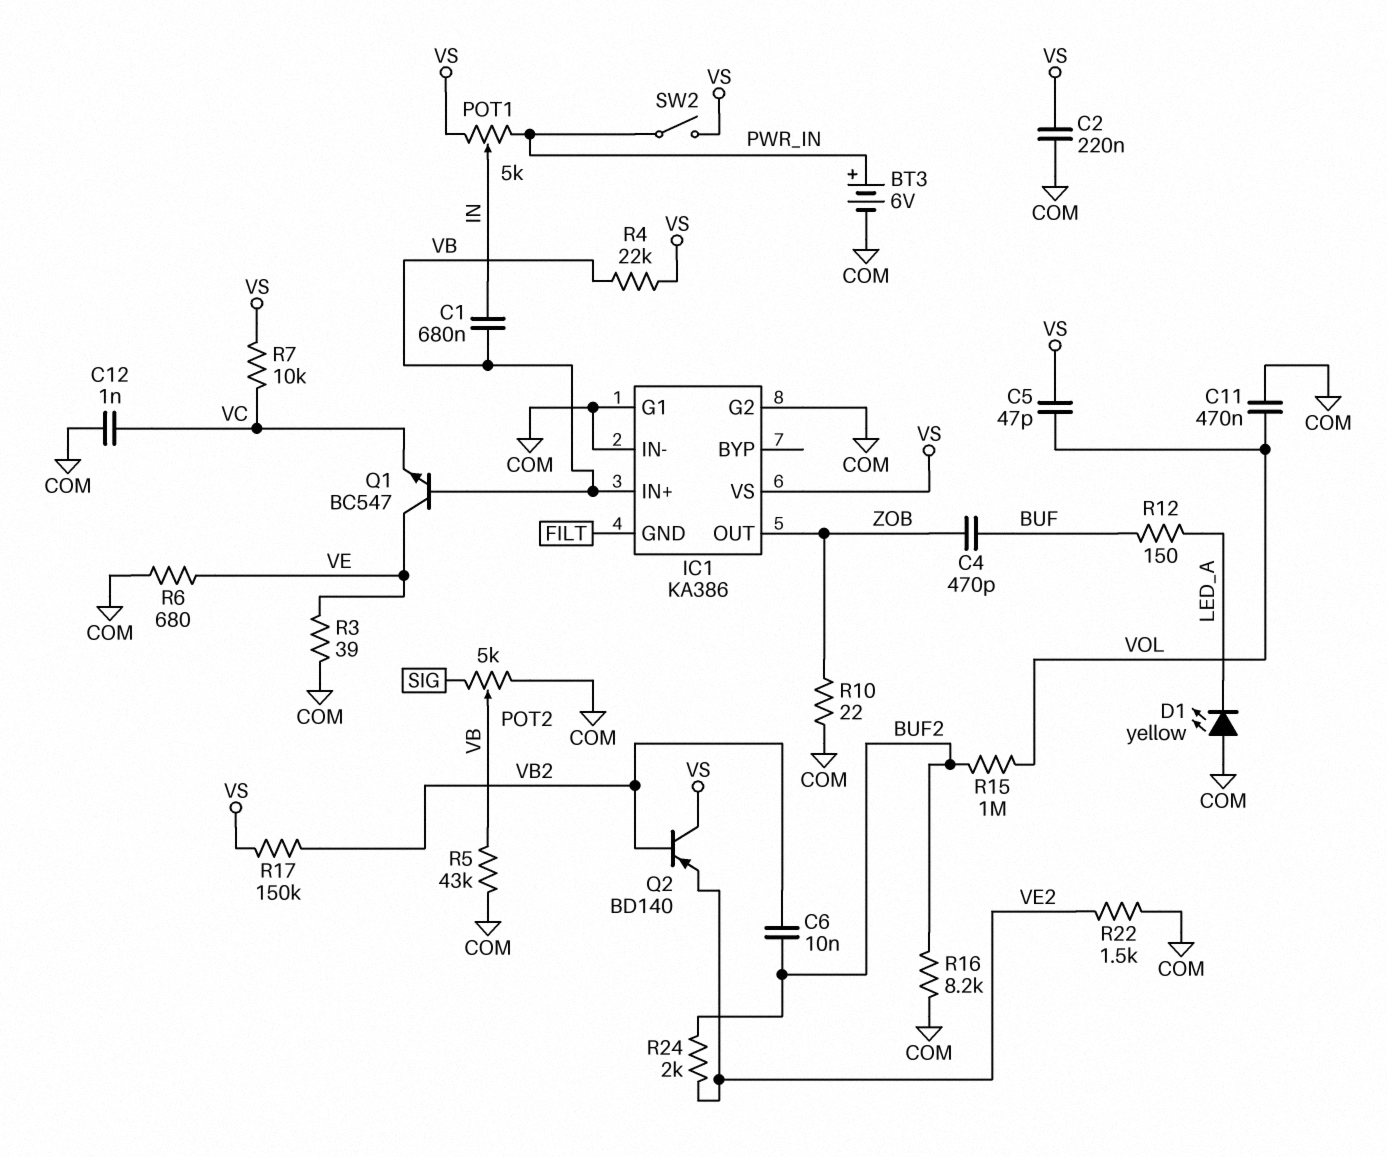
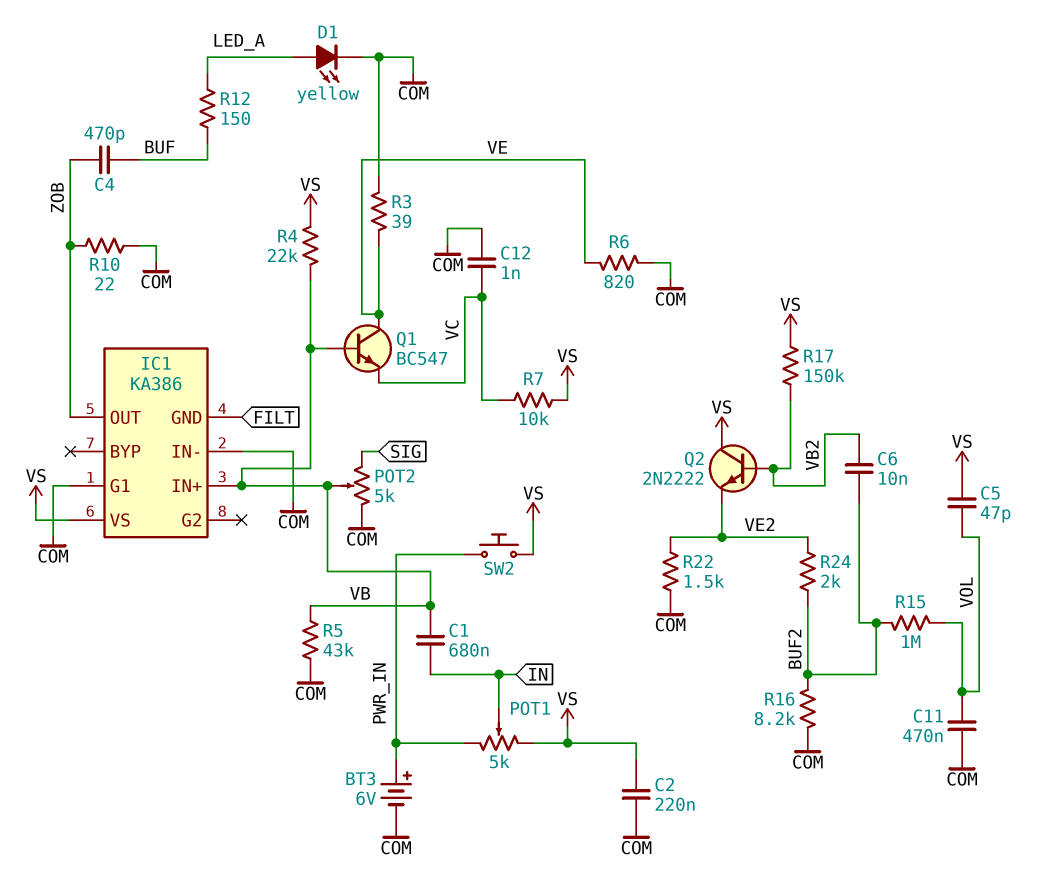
D1: LED yellow (A COM, K LED_A) -> LED yellow (A LED_A, K COM)
IC1 pin G2: COM -> none
Q2: PNP BD140 (B VB2, C VS, E VE2) -> NPN 2N2222 (B VB2, C VS, E VE2)
R6: 680 (COM, VE) -> 820 (COM, VE)
SW2: switch (PWR_IN, VS) -> button (PWR_IN, VS)

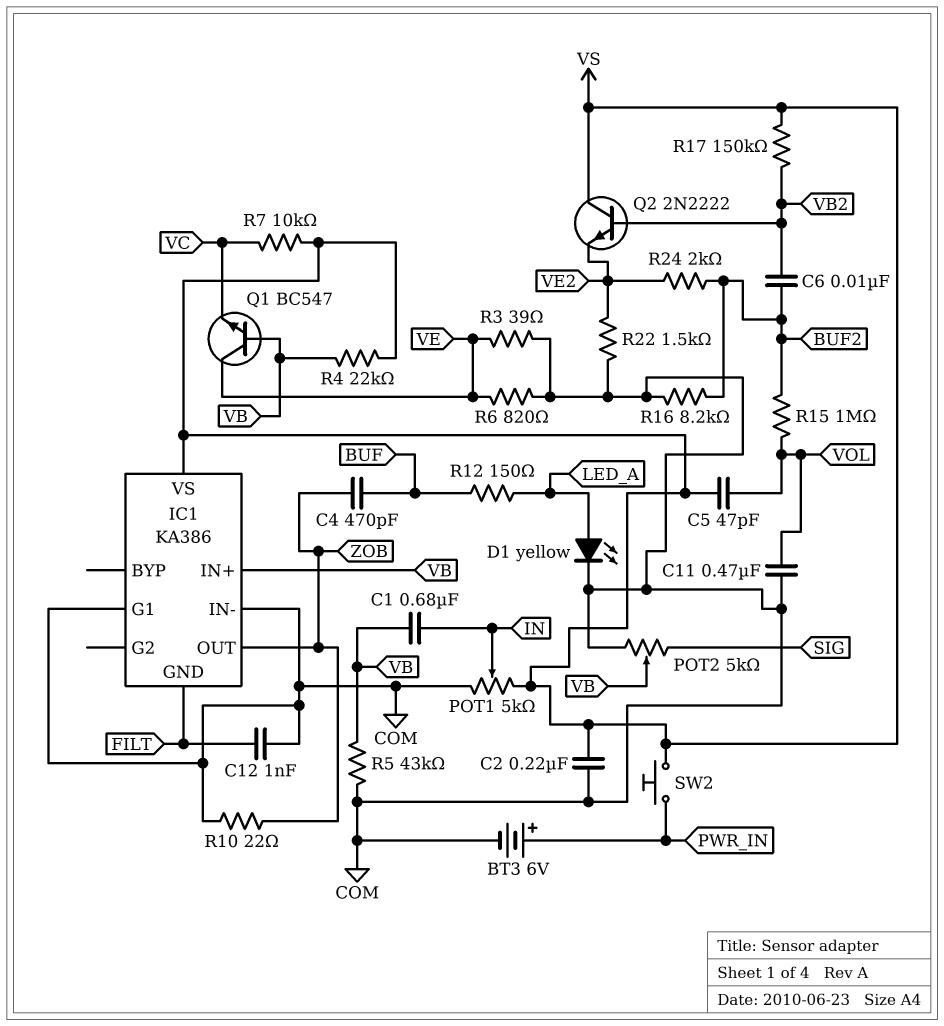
C12: 1nF (COM, VC) -> 1nF (COM, FILT)
POT1: 5k (PWR_IN, VS, wiper IN) -> 5k (COM, VS, wiper IN)

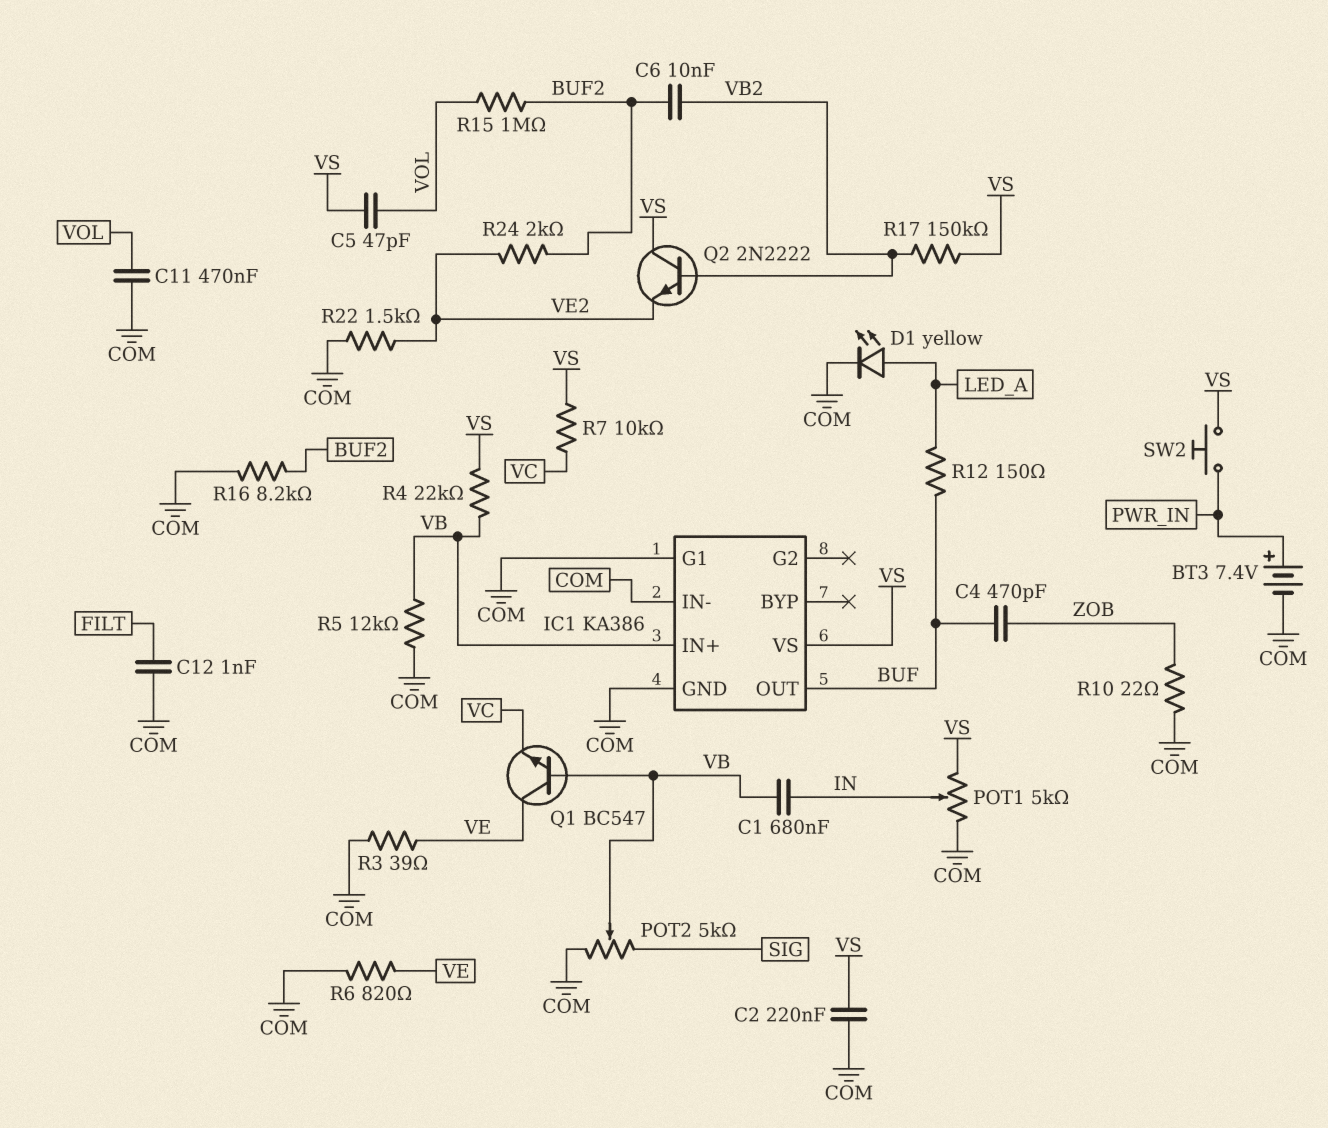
BT3: 6V (plus PWR_IN, minus COM) -> 7.4V (plus PWR_IN, minus COM)
IC1 pin GND: FILT -> COM
IC1 pin OUT: ZOB -> BUF
R5: 43k (COM, VB) -> 12k (COM, VB)

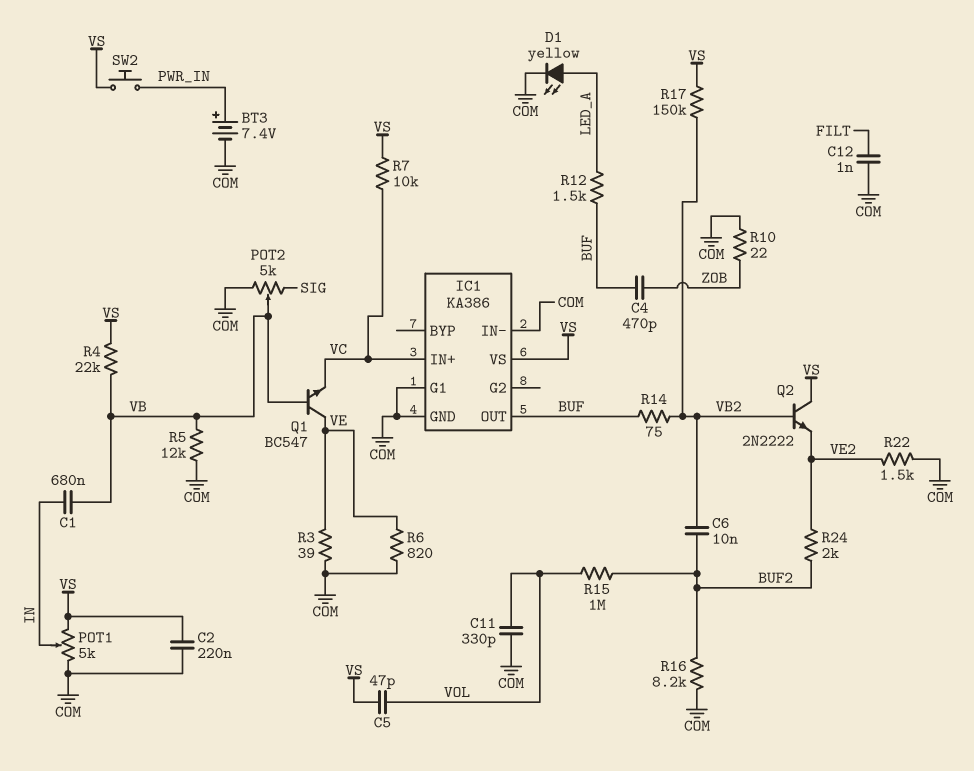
C11: 470nF (COM, VOL) -> 330pF (COM, VOL)
IC1 pin IN+: VB -> VC
R12: 150 (BUF, LED_A) -> 1.5k (BUF, LED_A)
R14: none -> 75 (BUF, VB2)

